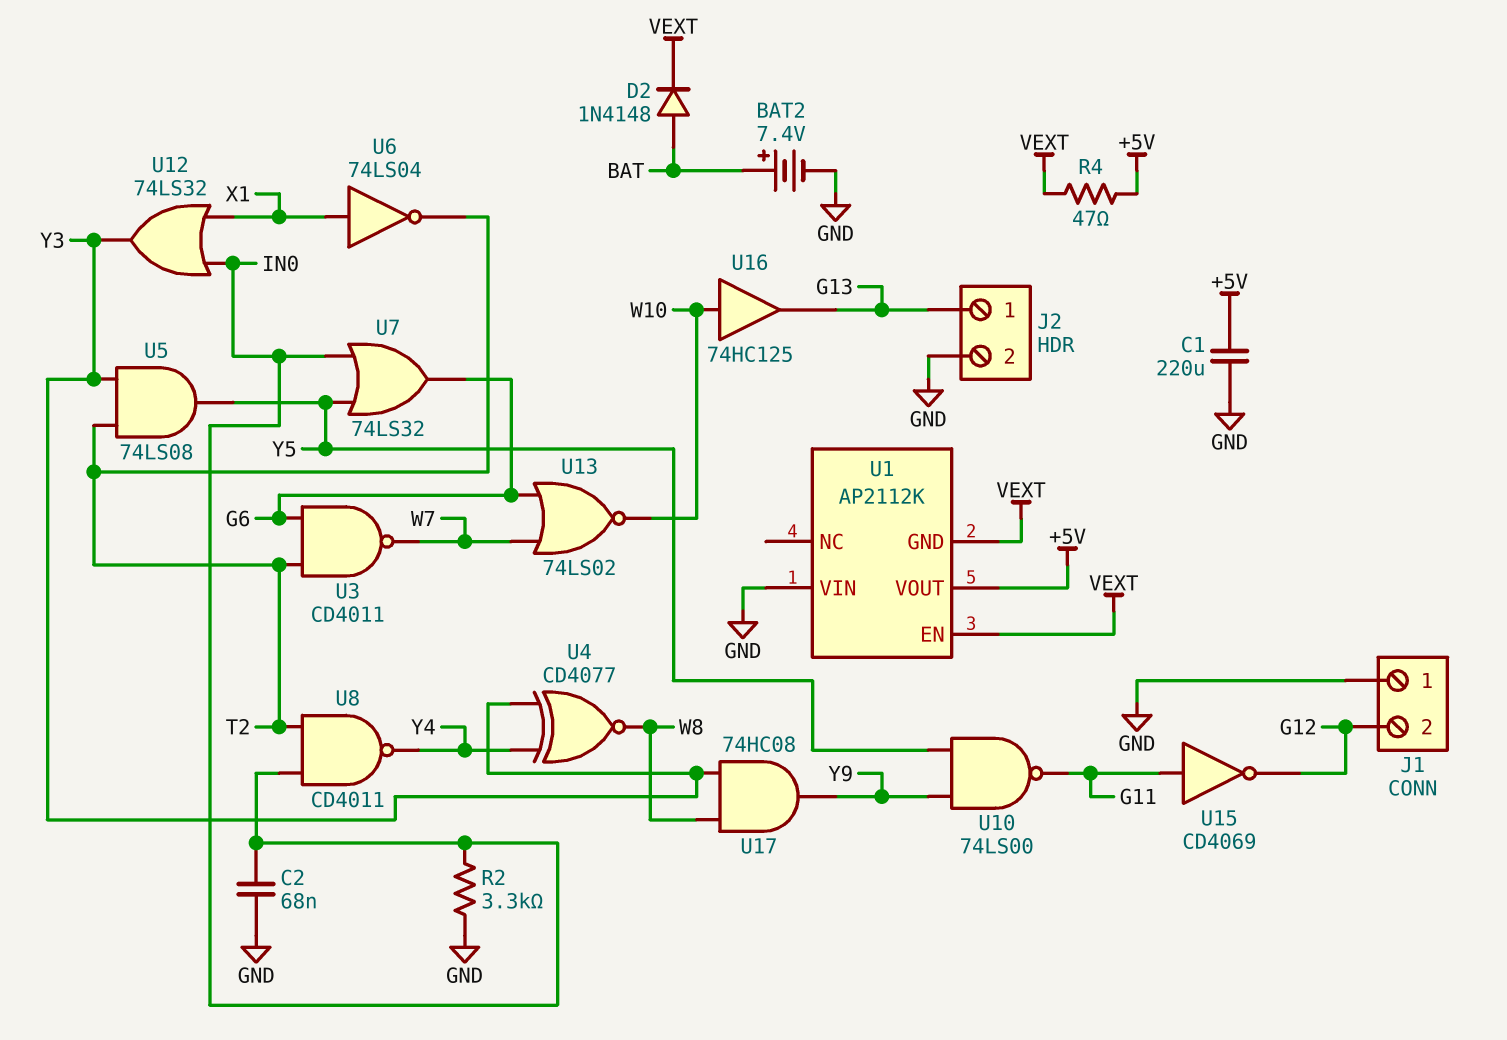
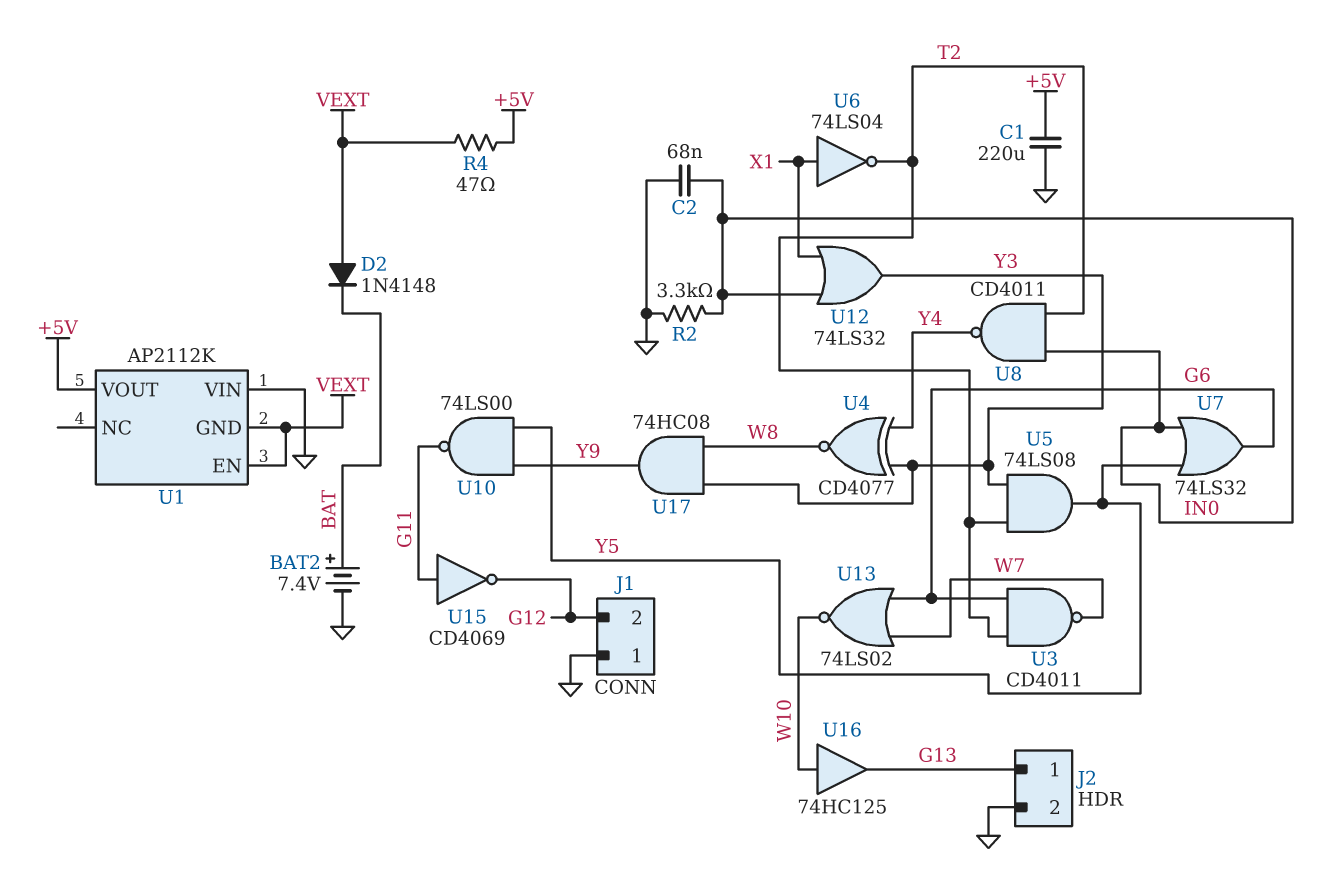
D2: diode 1N4148 (A BAT, K VEXT) -> diode 1N4148 (A VEXT, K BAT)

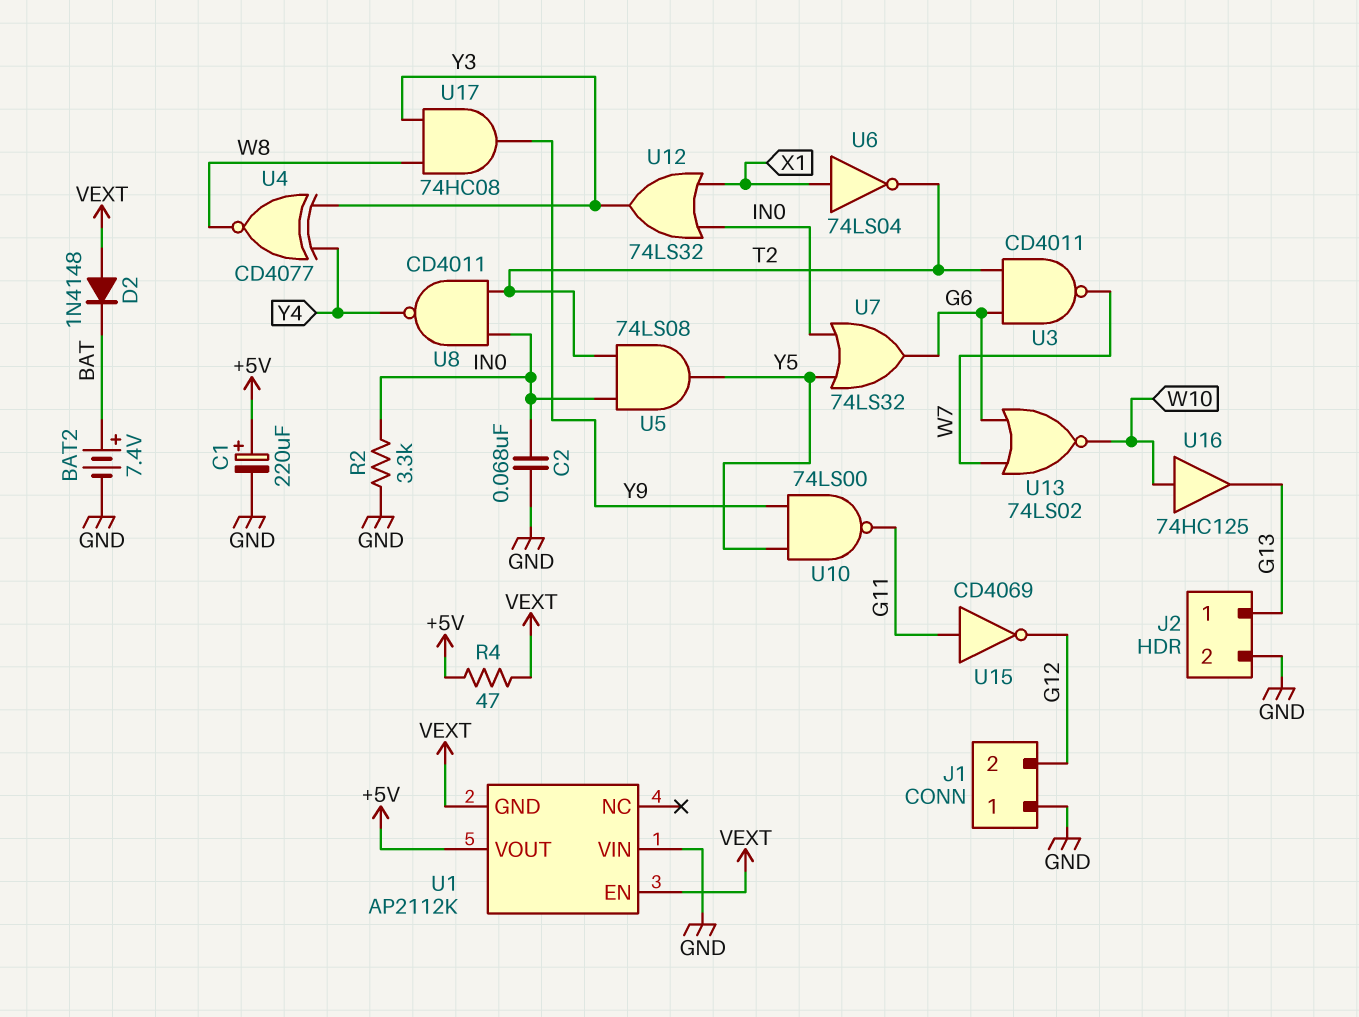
C1: 220uF (+5V, GND) -> 220uF (plus +5V, minus GND)
U5: AND 74LS08 (in T2, in Y3, out Y5) -> AND 74LS08 (in IN0, in T2, out Y5)

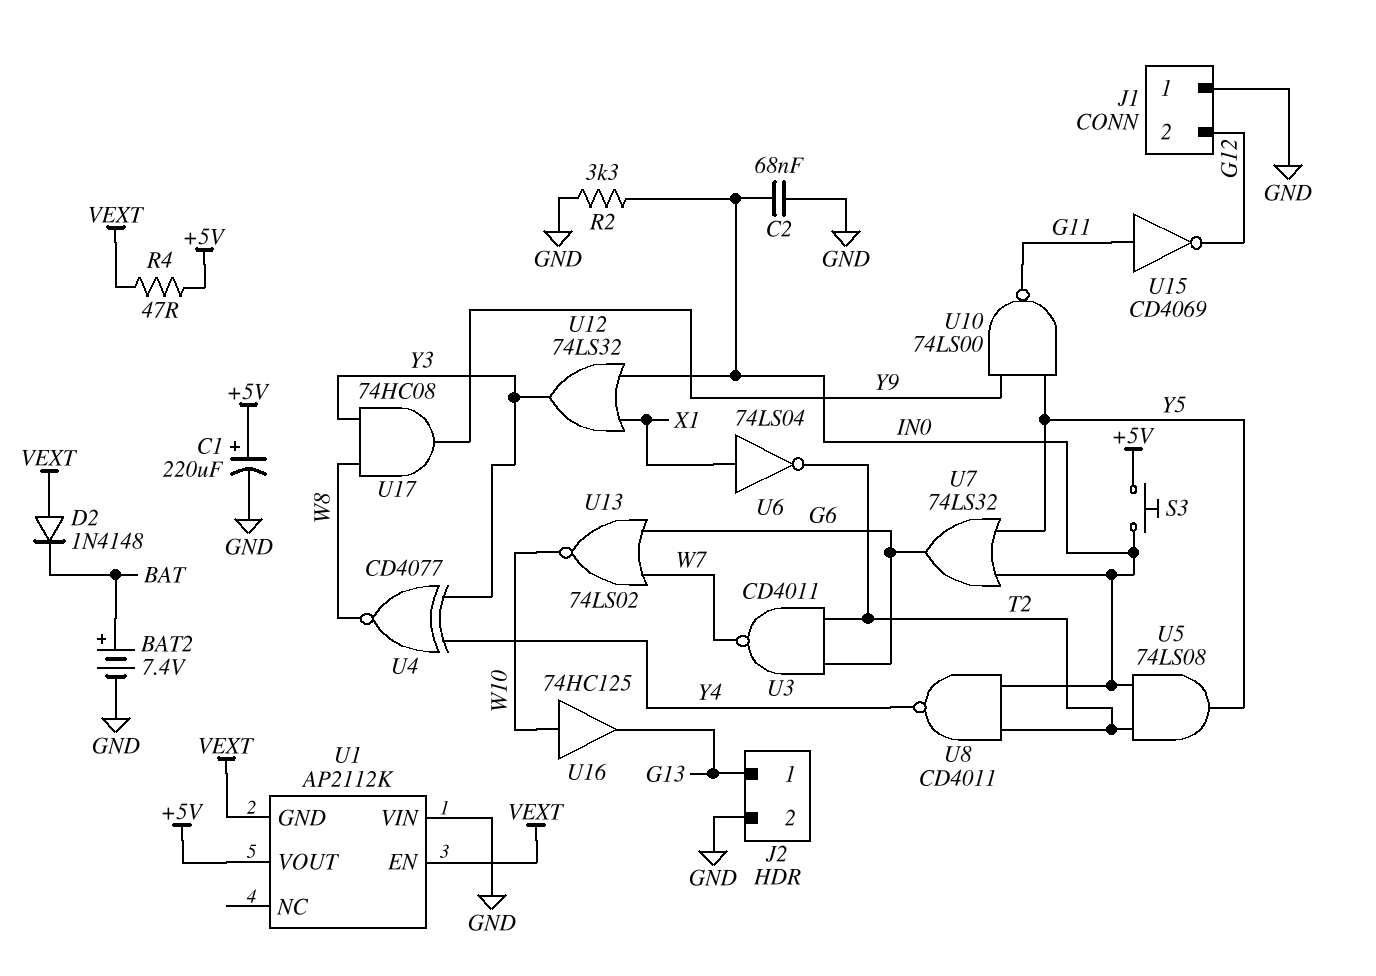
S3: none -> button (+5V, IN0)

